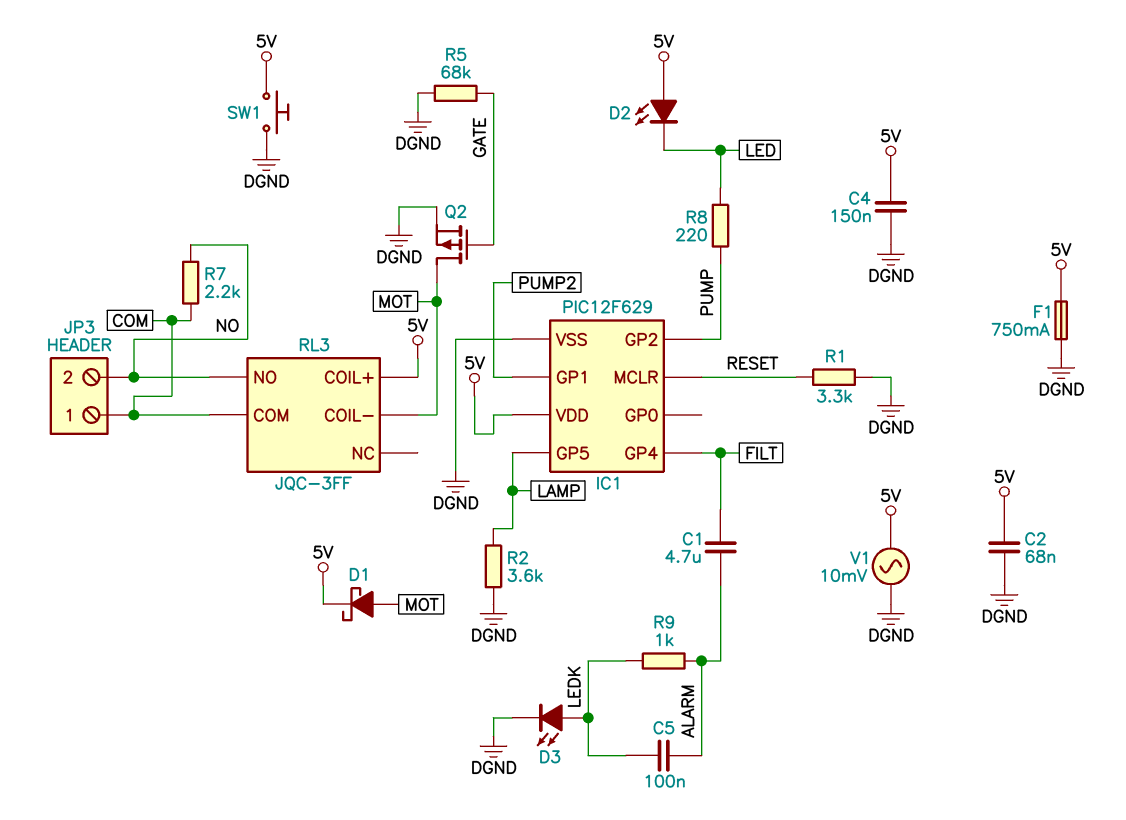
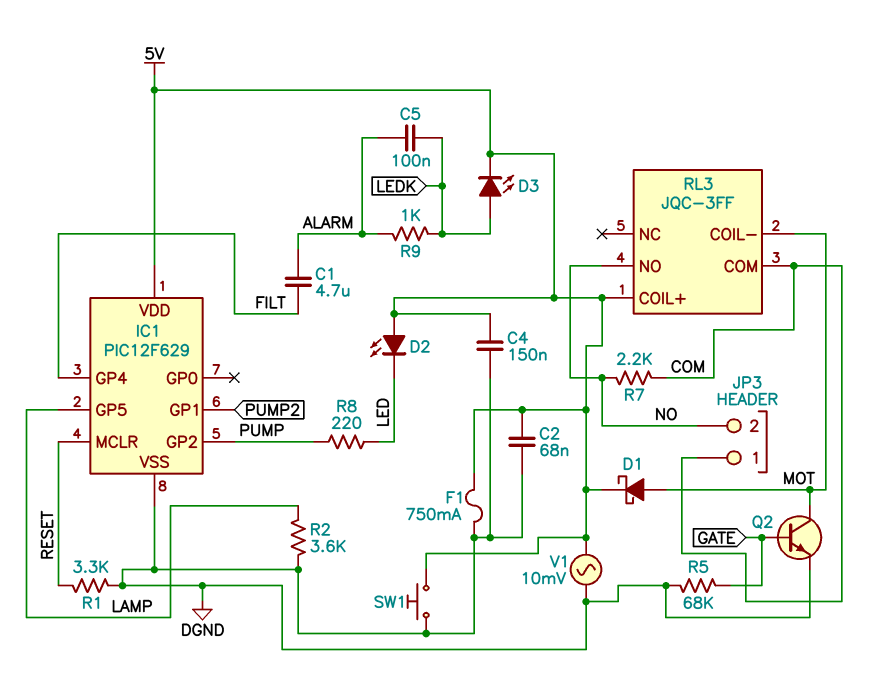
D3: LED (A LEDK, K DGND) -> LED (A LEDK, K 5V)
Q2: PMOS (G GATE, D MOT, S DGND) -> NPN (B GATE, C MOT, E DGND)

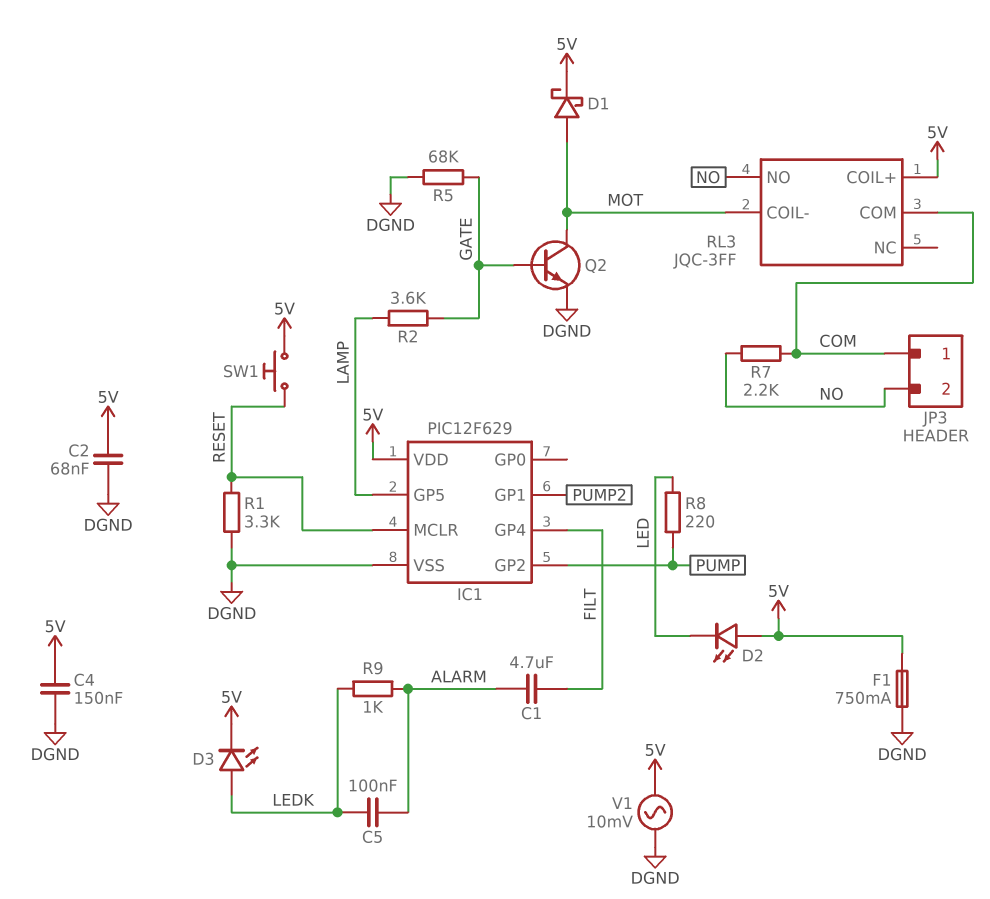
R2: 3.6k (DGND, LAMP) -> 3.6k (GATE, LAMP)
SW1: button (5V, DGND) -> button (5V, RESET)

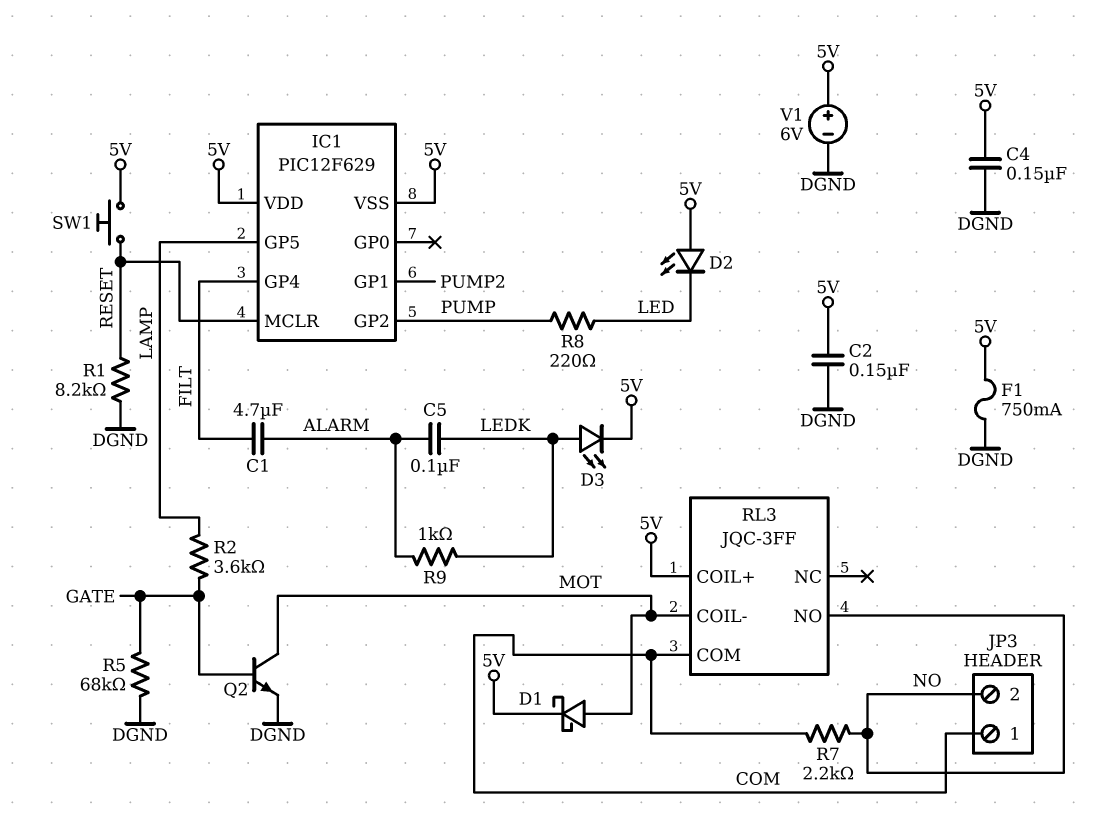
C2: 68nF (5V, DGND) -> 150nF (5V, DGND)
IC1 pin VSS: DGND -> 5V
R1: 3.3k (DGND, RESET) -> 8.2k (DGND, RESET)
V1: AC 10mV (5V, DGND) -> 6V (plus 5V, minus DGND)

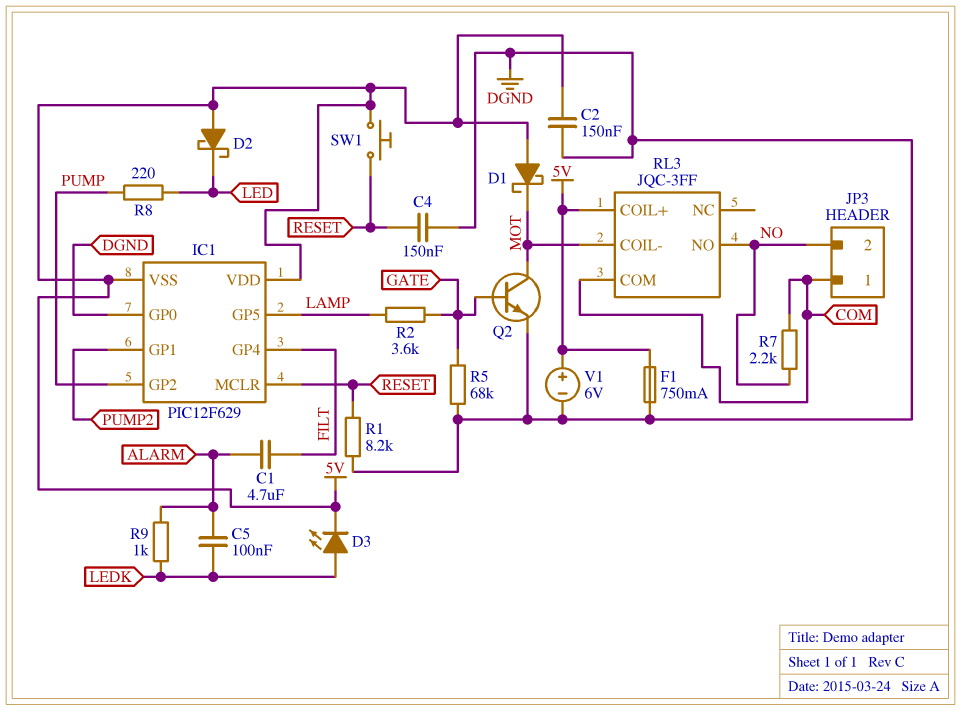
C4: 150nF (5V, DGND) -> 150nF (DGND, RESET)
D1: schottky (A MOT, K 5V) -> schottky (A 5V, K MOT)
D2: LED (A 5V, K LED) -> schottky (A 5V, K LED)
IC1 pin GP0: none -> DGND

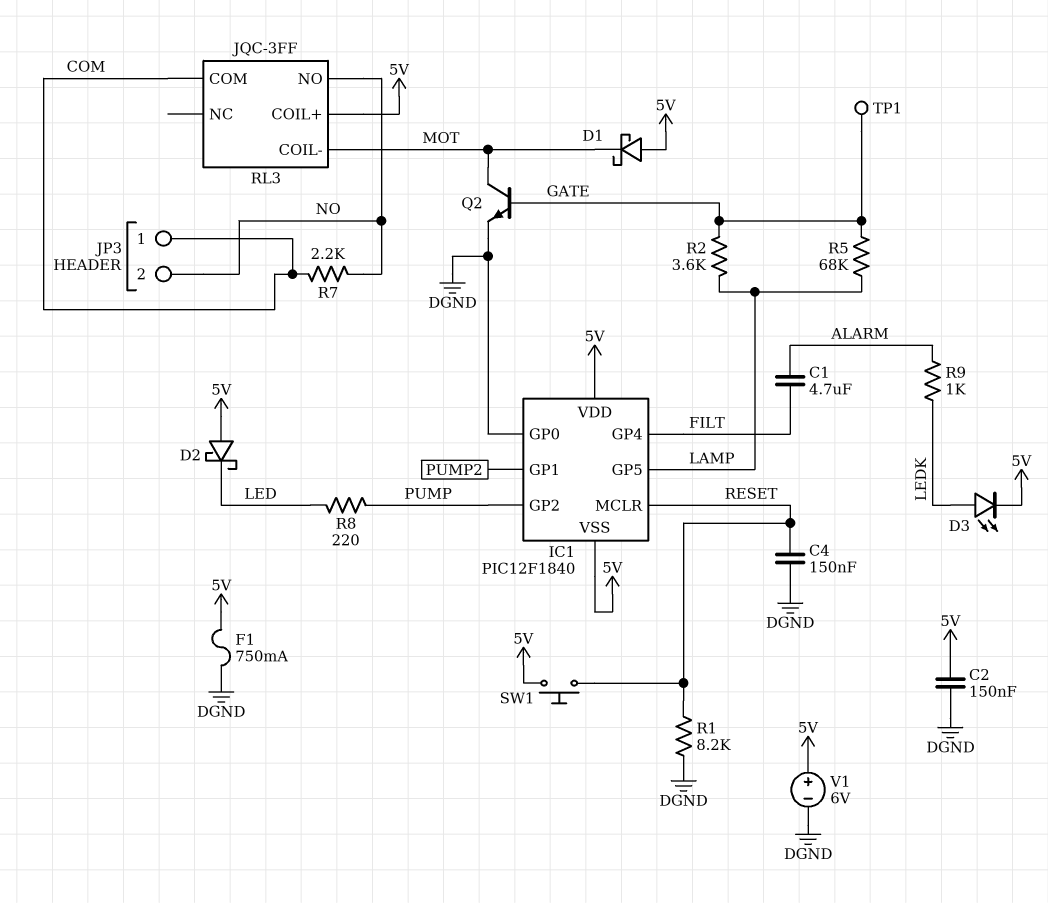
C5: 100nF (ALARM, LEDK) -> none
IC1: PIC12F629 -> PIC12F1840
R5: 68k (DGND, GATE) -> 68k (GATE, LAMP)
TP1: none -> test point (GATE)

